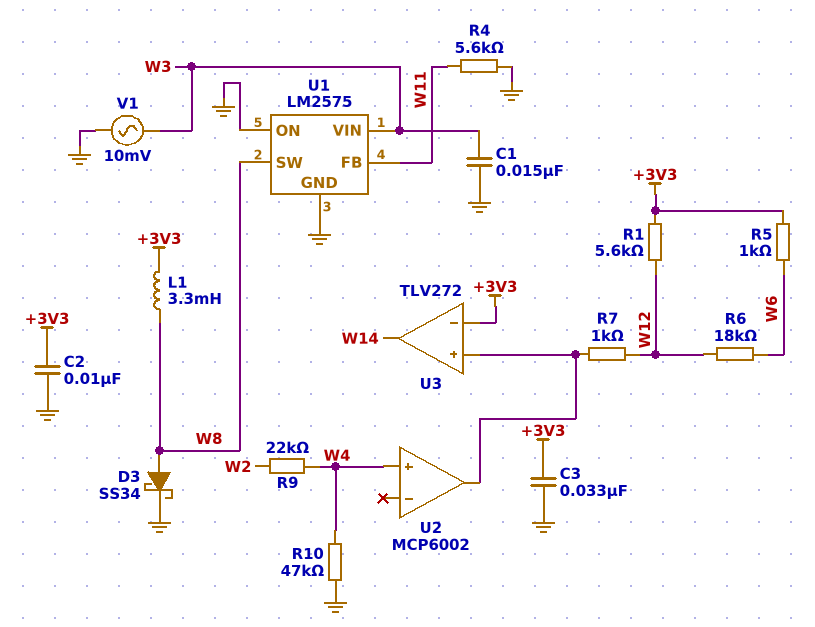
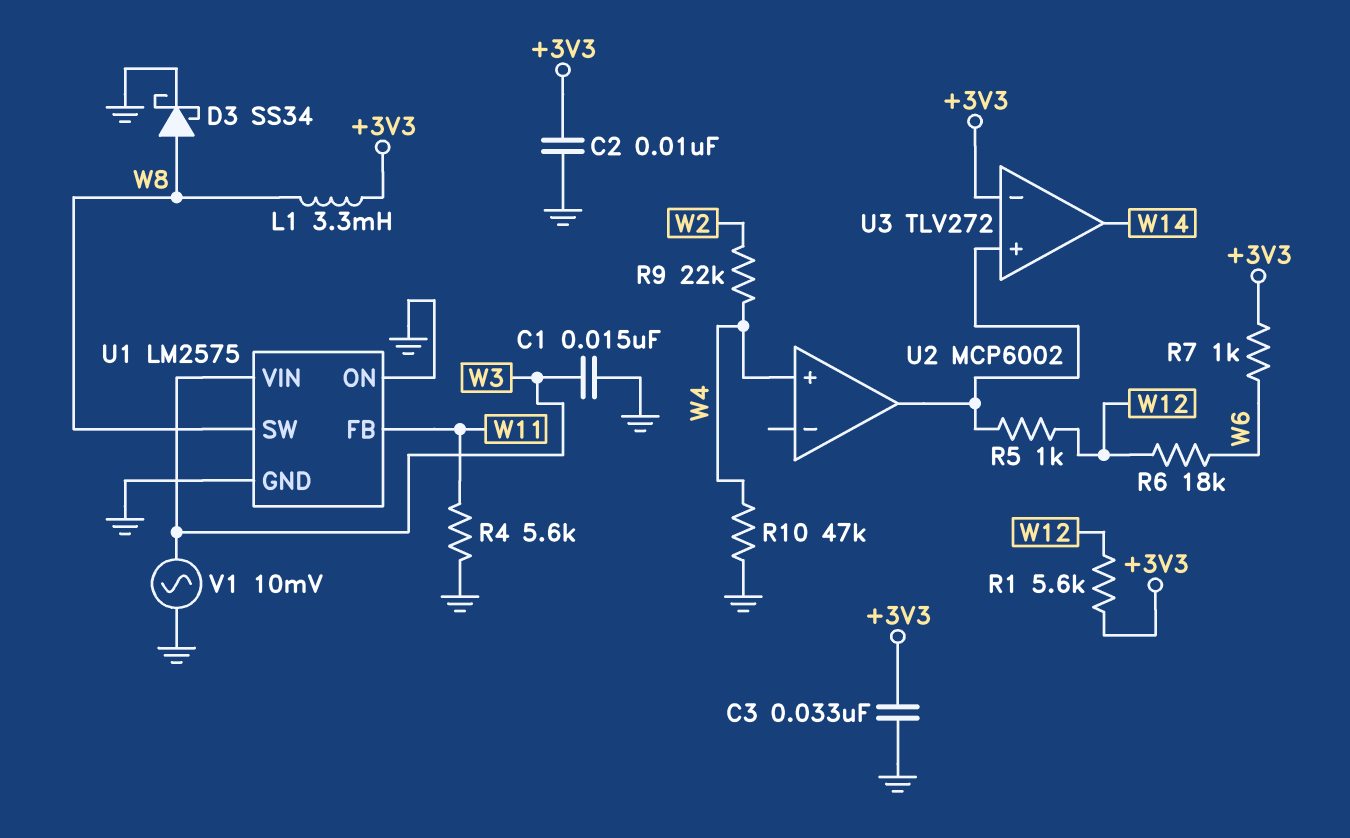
R5: 1k (+3V3, W6) -> 1k (U2/out, W12)
R7: 1k (U2/out, W12) -> 1k (+3V3, W6)

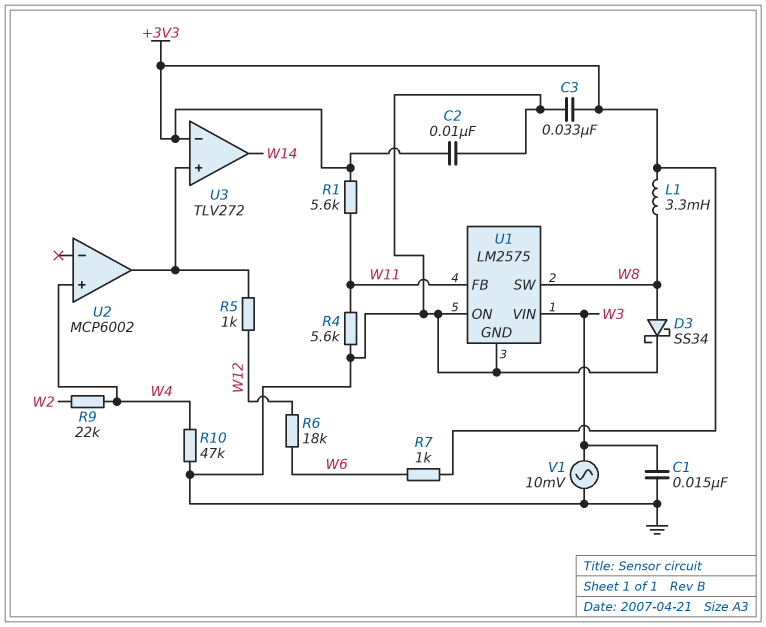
R1: 5.6k (+3V3, W12) -> 5.6k (+3V3, W11)

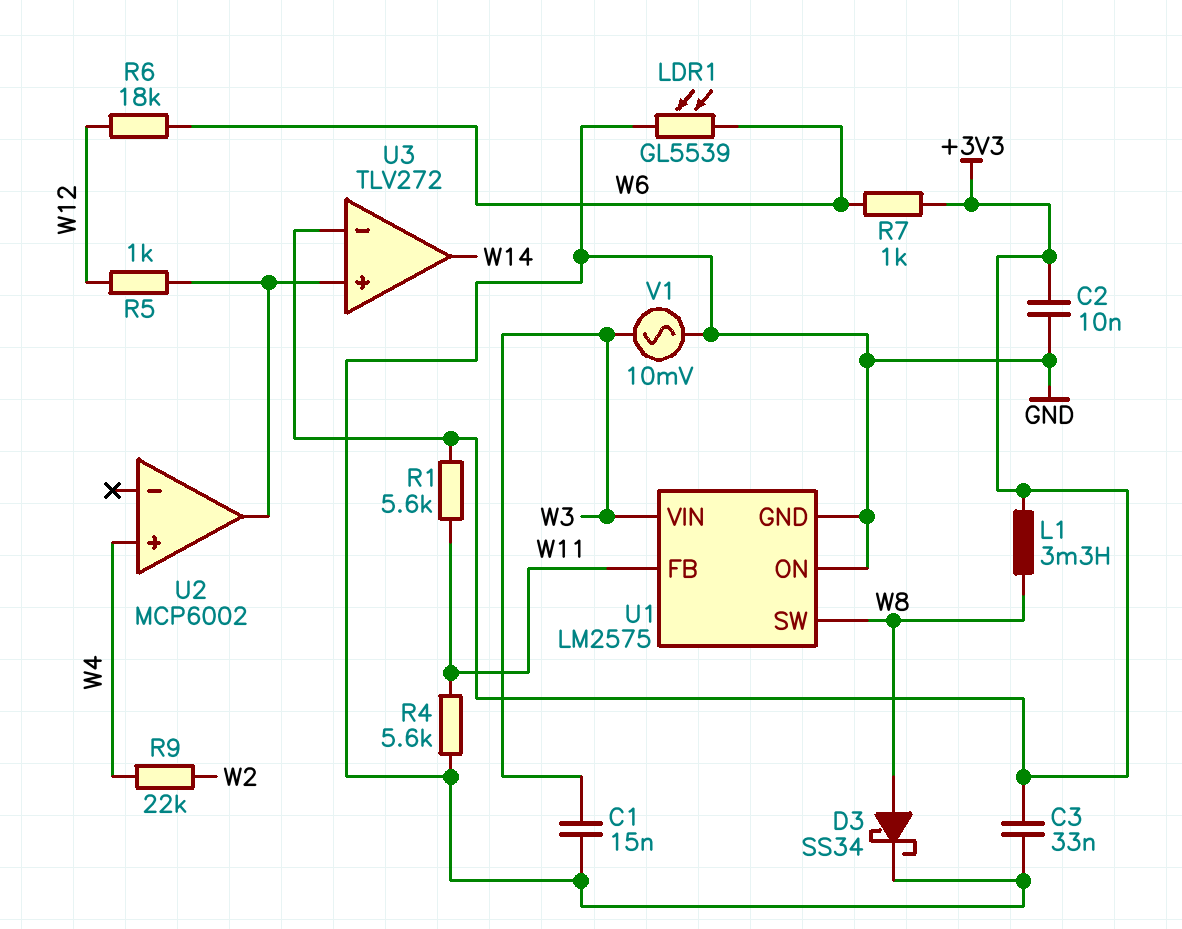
LDR1: none -> GL5539 (GND, W6)
R10: 47k (GND, W4) -> none

